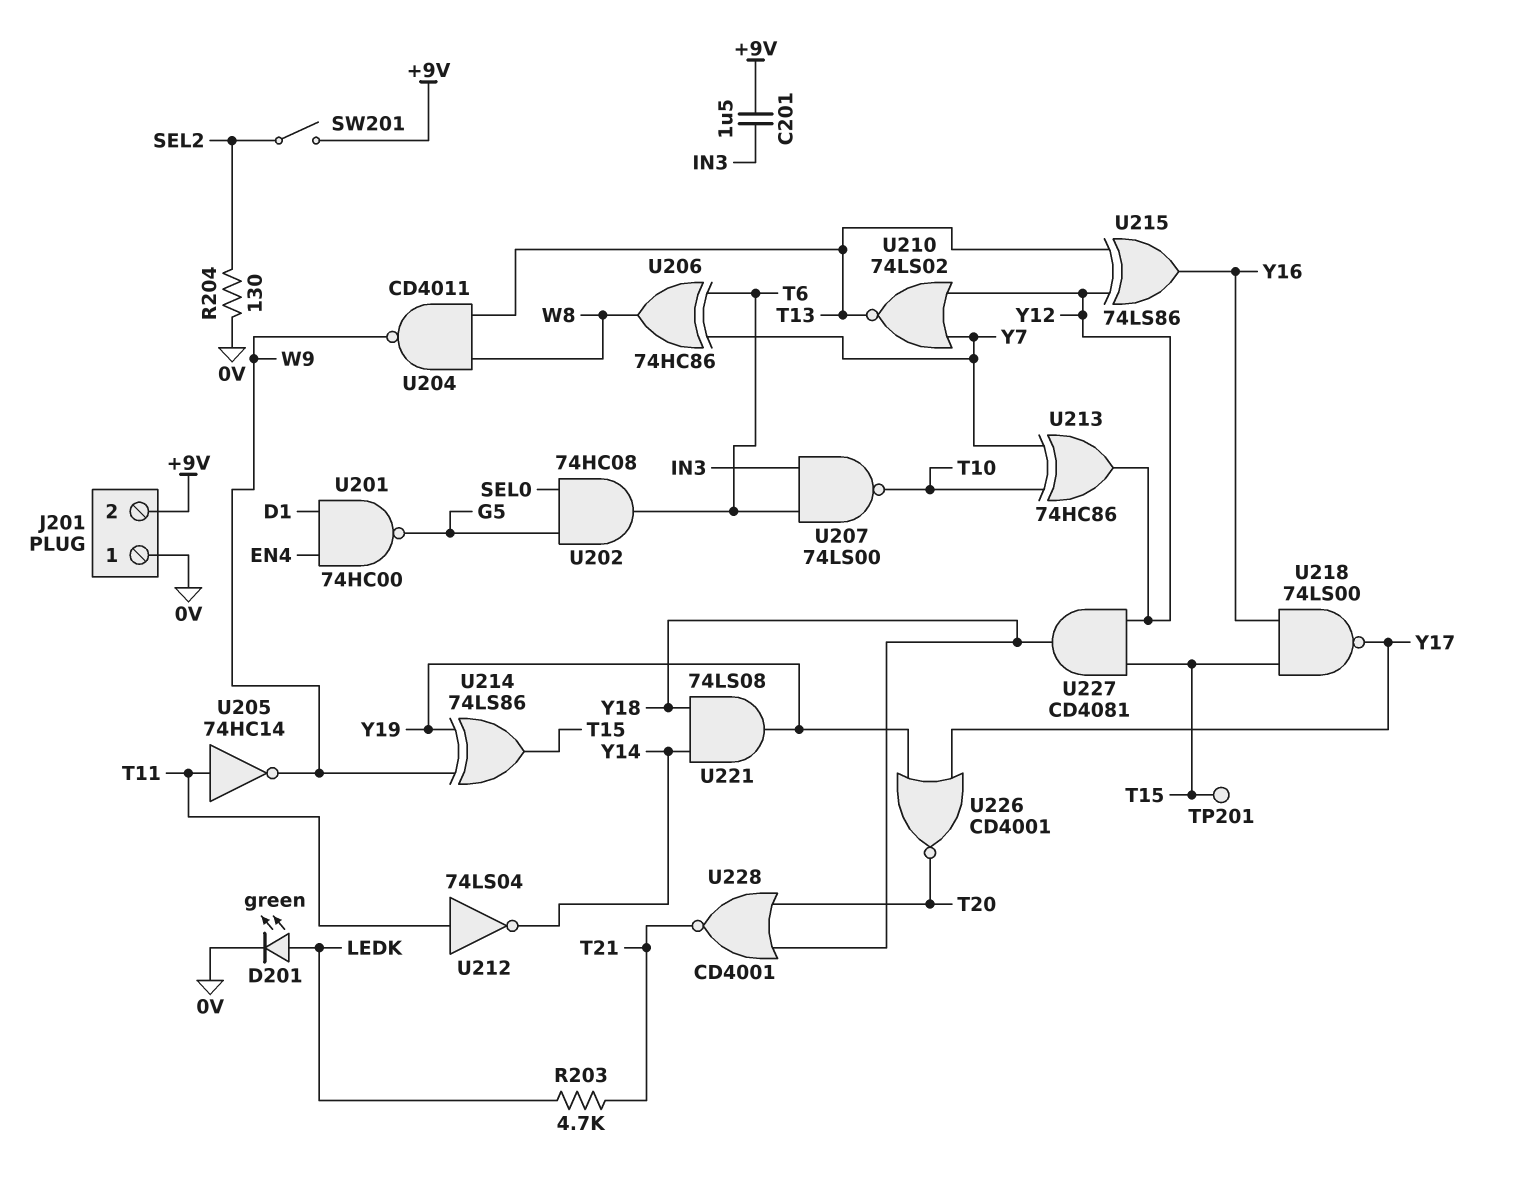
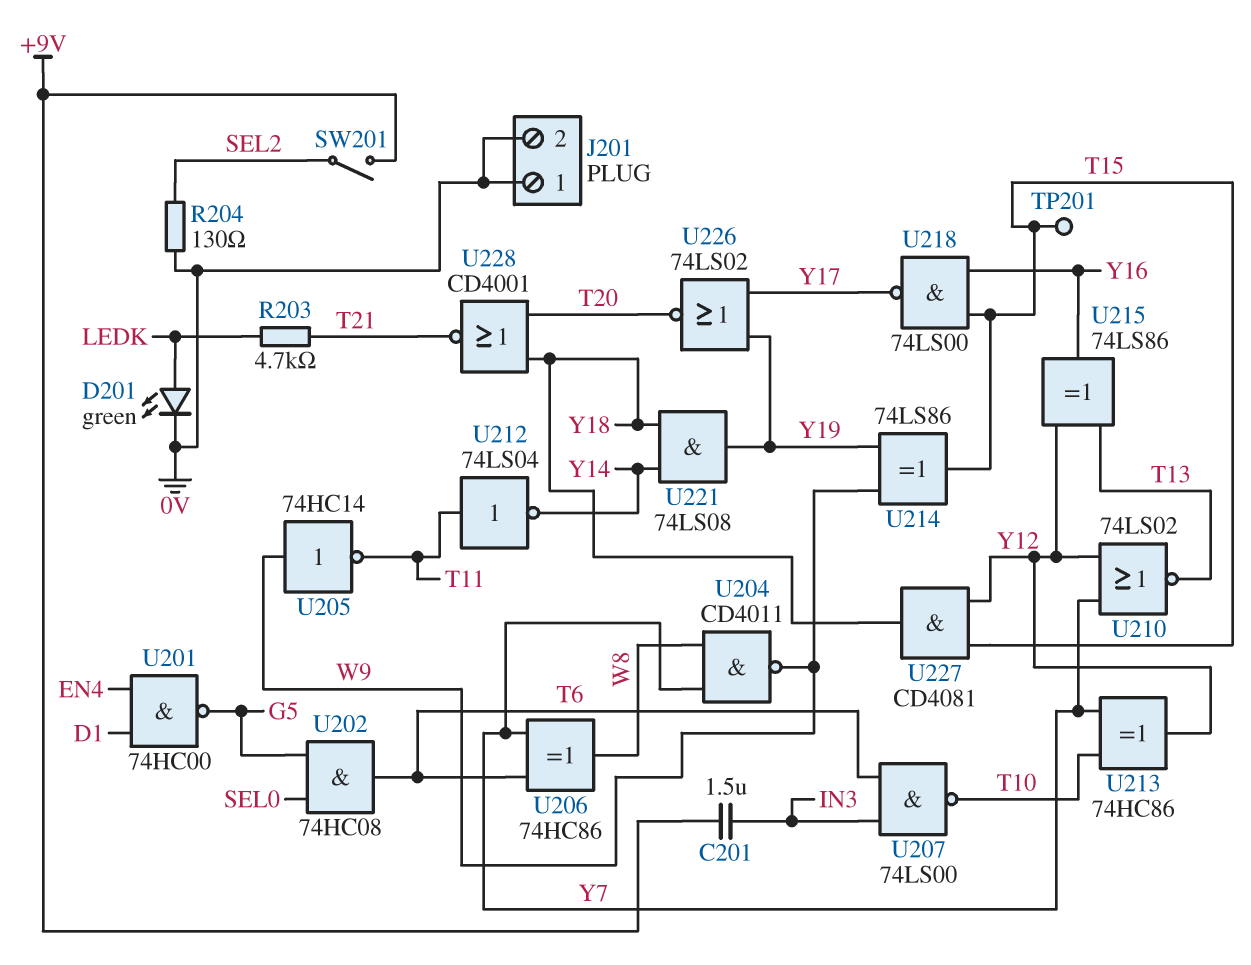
J201 pin 2: +9V -> 0V
U204: NAND CD4011 (in T13, in W8, out W9) -> NAND CD4011 (in W8, in Y7, out W9)
U205: NOT 74HC14 (in T11, out W9) -> NOT 74HC14 (in W9, out T11)
U226: NOR CD4001 (in Y17, in Y19, out T20) -> NOR 74LS02 (in Y17, in Y19, out T20)

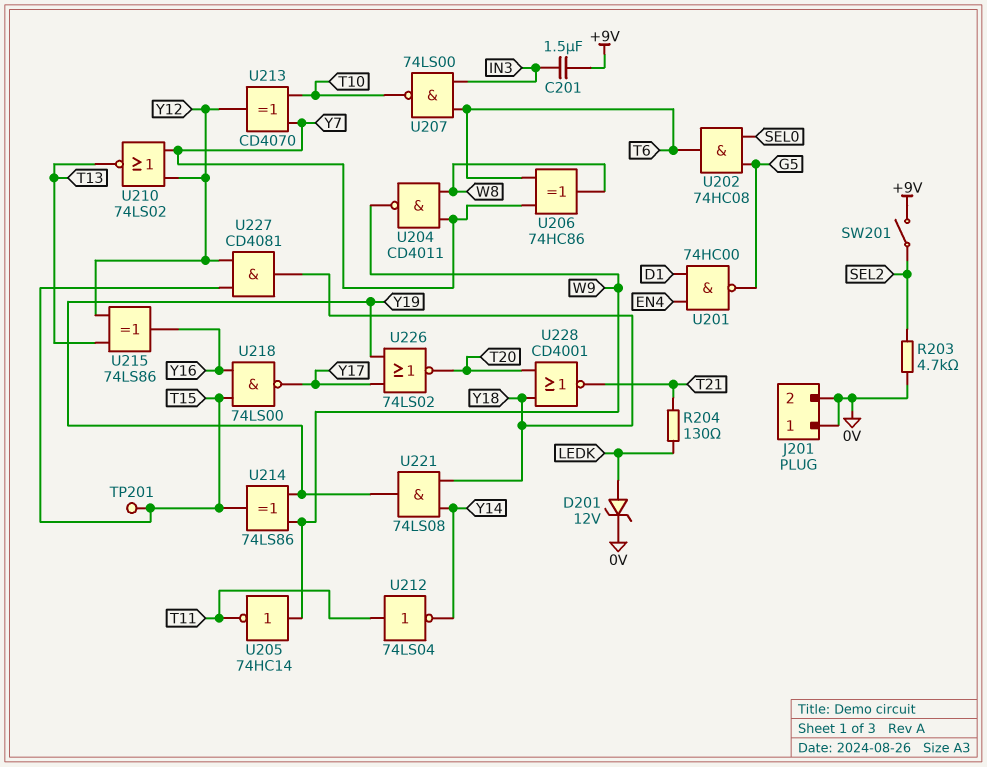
D201: LED green (A LEDK, K 0V) -> zener 12V (A LEDK, K 0V)
R203: 4.7k (LEDK, T21) -> 4.7k (0V, SEL2)
R204: 130 (0V, SEL2) -> 130 (LEDK, T21)
U213: XOR 74HC86 (in T10, in Y7, out Y12) -> XOR CD4070 (in T10, in Y7, out Y12)

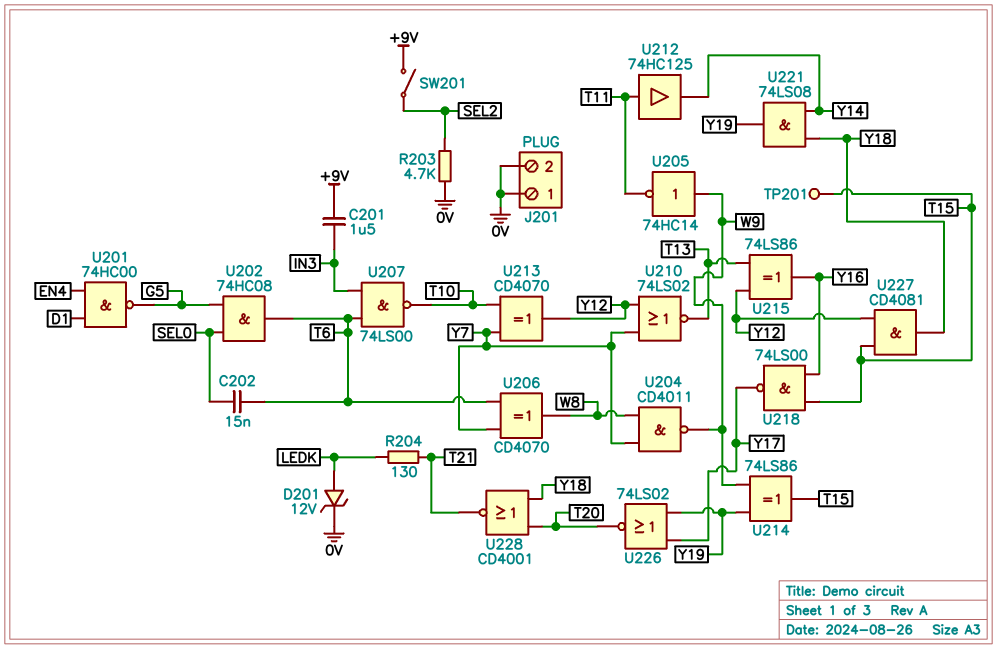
C202: none -> 15nF (SEL0, T6)
U206: XOR 74HC86 (in T6, in Y7, out W8) -> XOR CD4070 (in T6, in Y7, out W8)
U212: NOT 74LS04 (in T11, out Y14) -> buffer 74HC125 (in T11, out Y14)

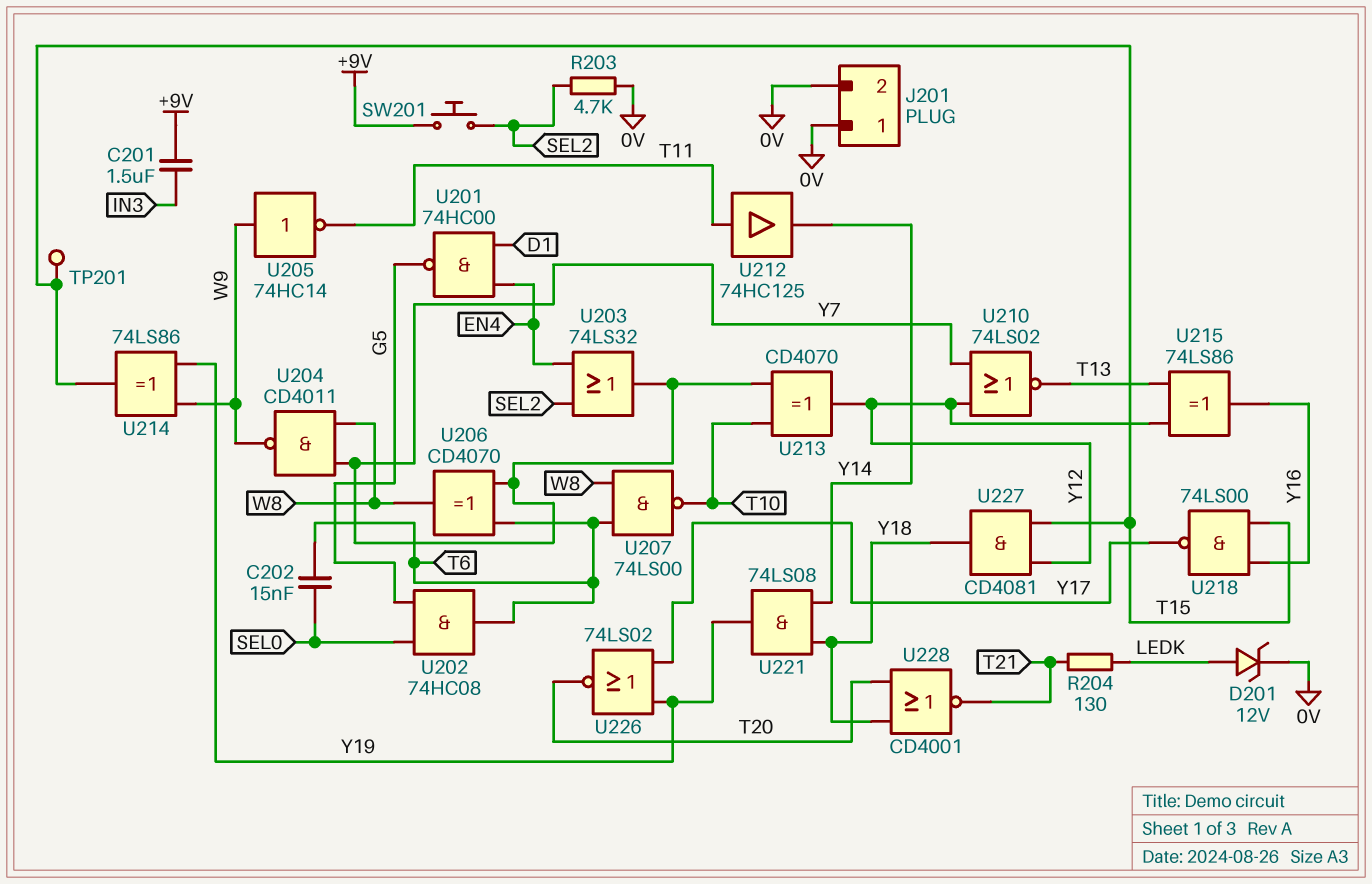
SW201: switch (+9V, SEL2) -> button (+9V, SEL2)
U203: none -> OR 74LS32 (in EN4, in SEL2, out Y7)
U207: NAND 74LS00 (in IN3, in T6, out T10) -> NAND 74LS00 (in T6, in W8, out T10)

